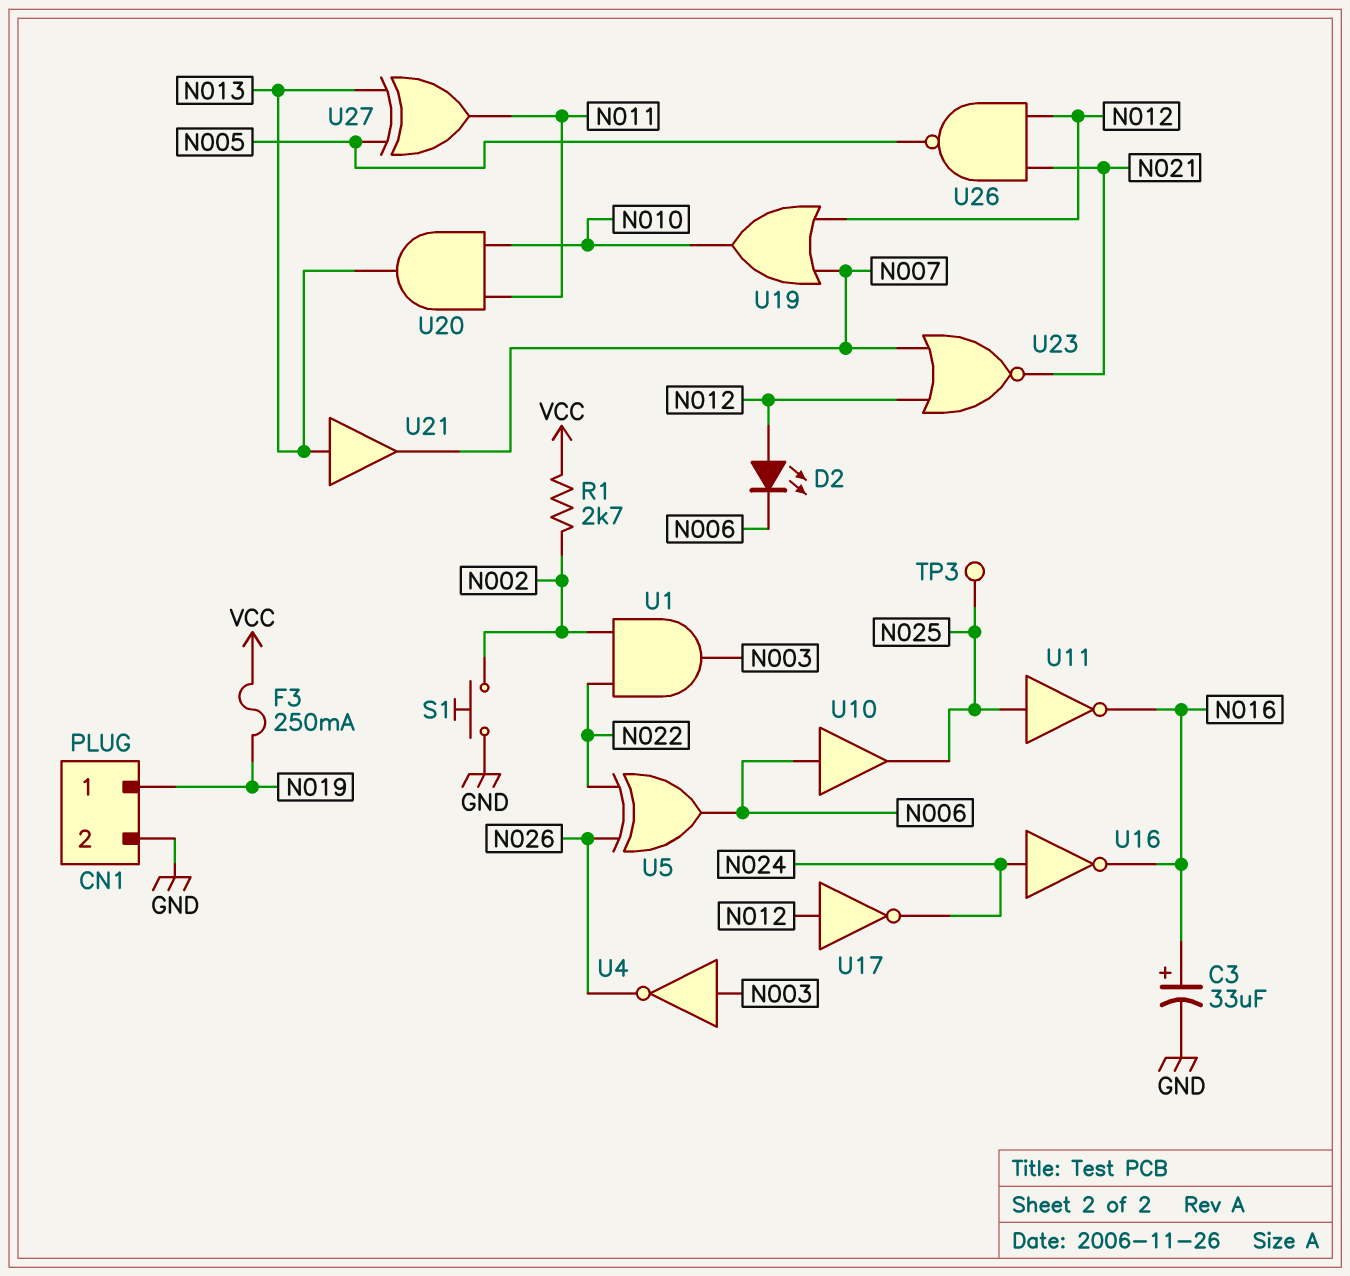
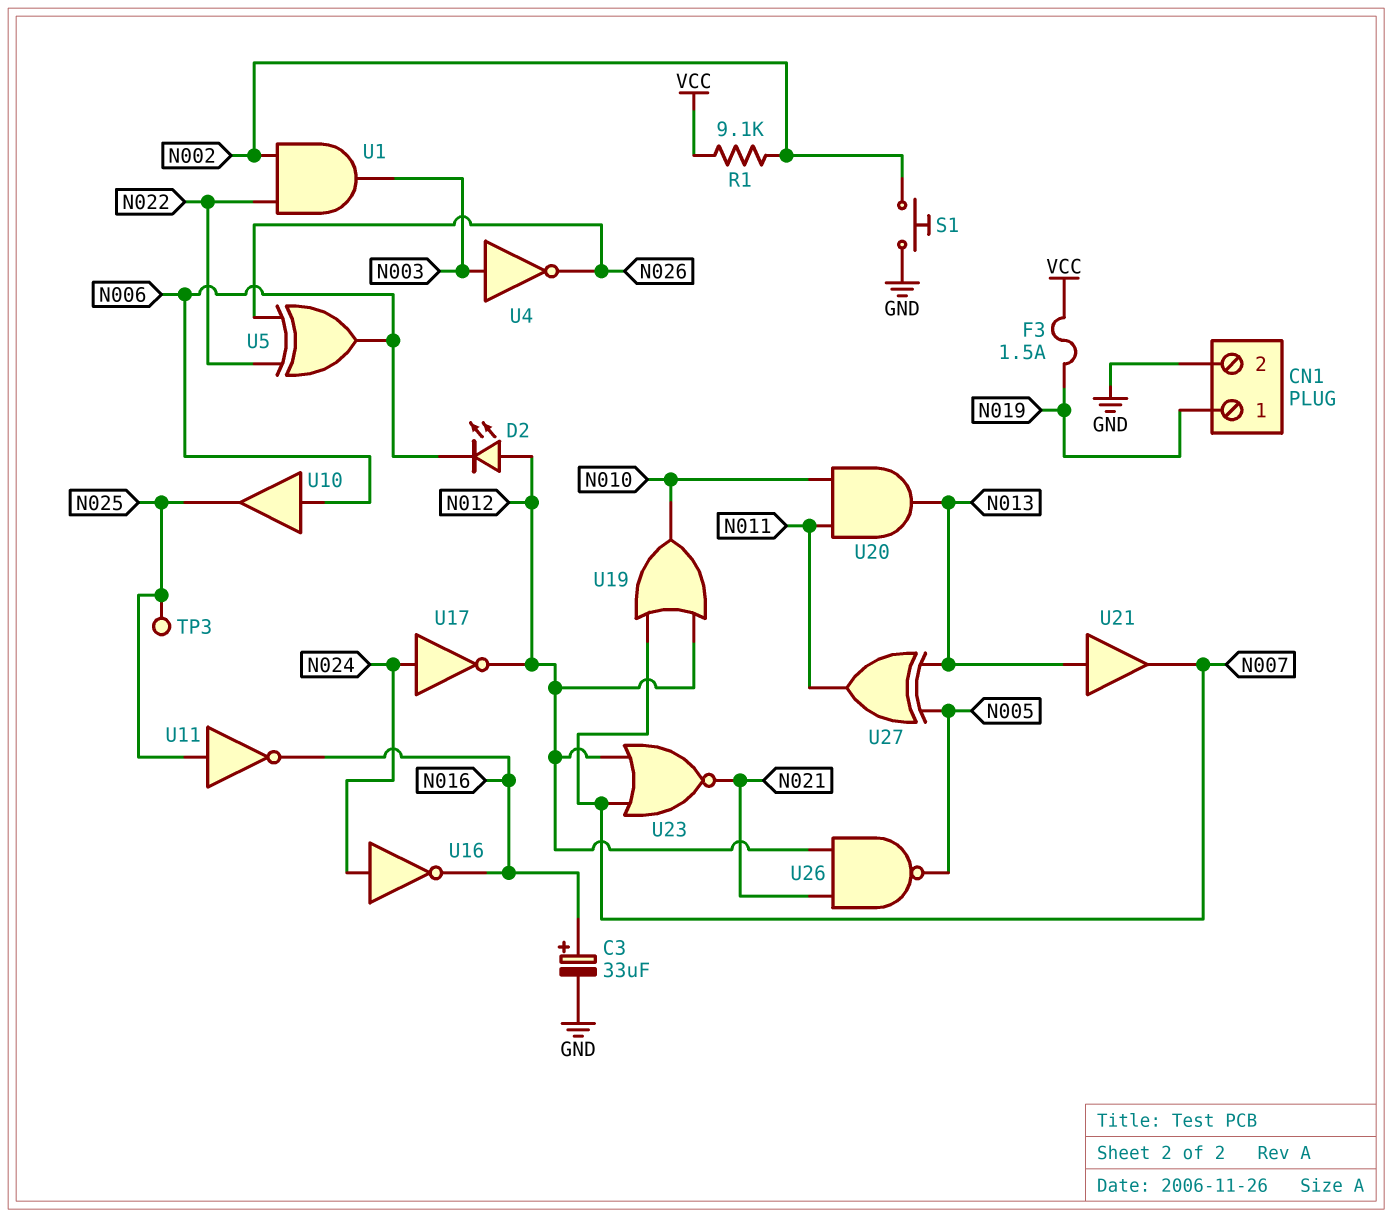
F3: 250mA (N019, VCC) -> 1.5A (N019, VCC)
R1: 2.7k (N002, VCC) -> 9.1k (N002, VCC)
U17: NOT (in N012, out N024) -> NOT (in N024, out N012)

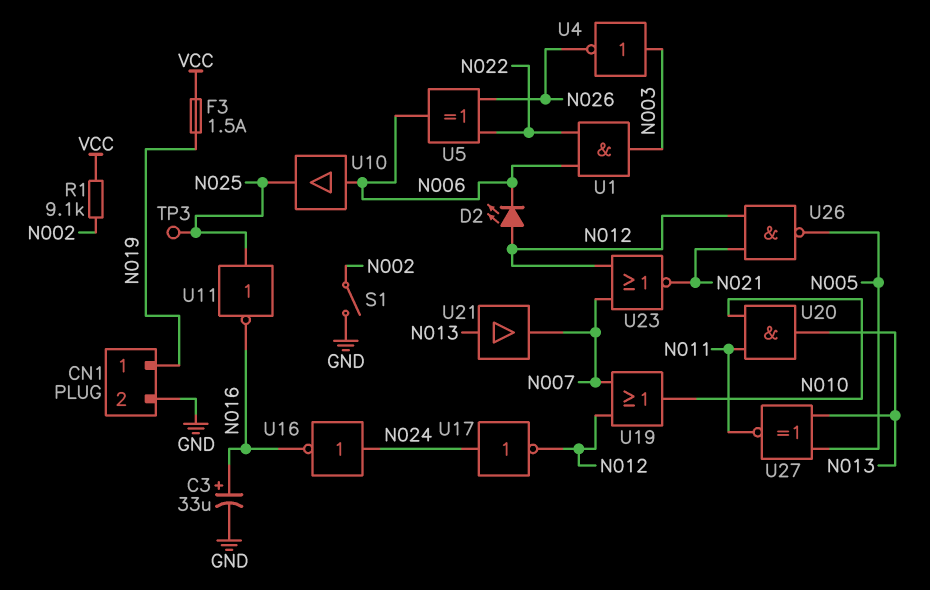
S1: button (GND, N002) -> switch (GND, N002)
U1: AND (in N002, in N022, out N003) -> AND (in N006, in N022, out N003)
U27: XOR (in N005, in N013, out N011) -> XNOR (in N005, in N013, out N011)

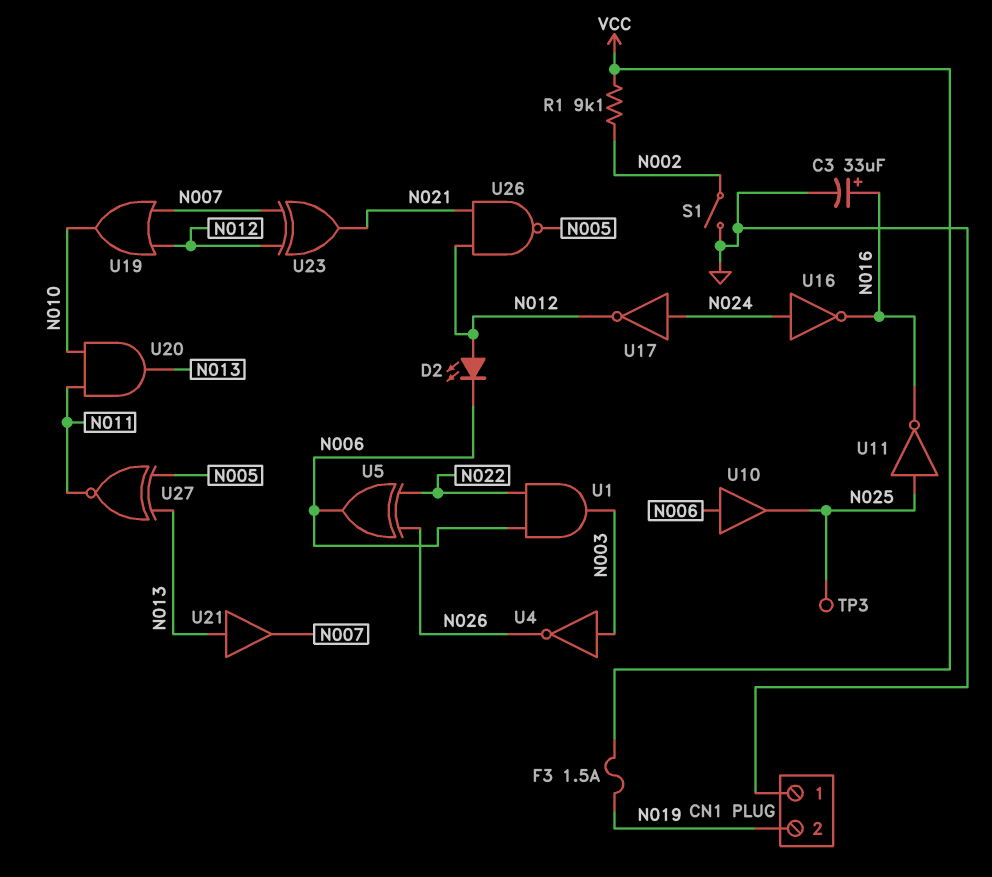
CN1 pin 1: N019 -> GND
CN1 pin 2: GND -> N019
U23: NOR (in N007, in N012, out N021) -> XOR (in N007, in N012, out N021)

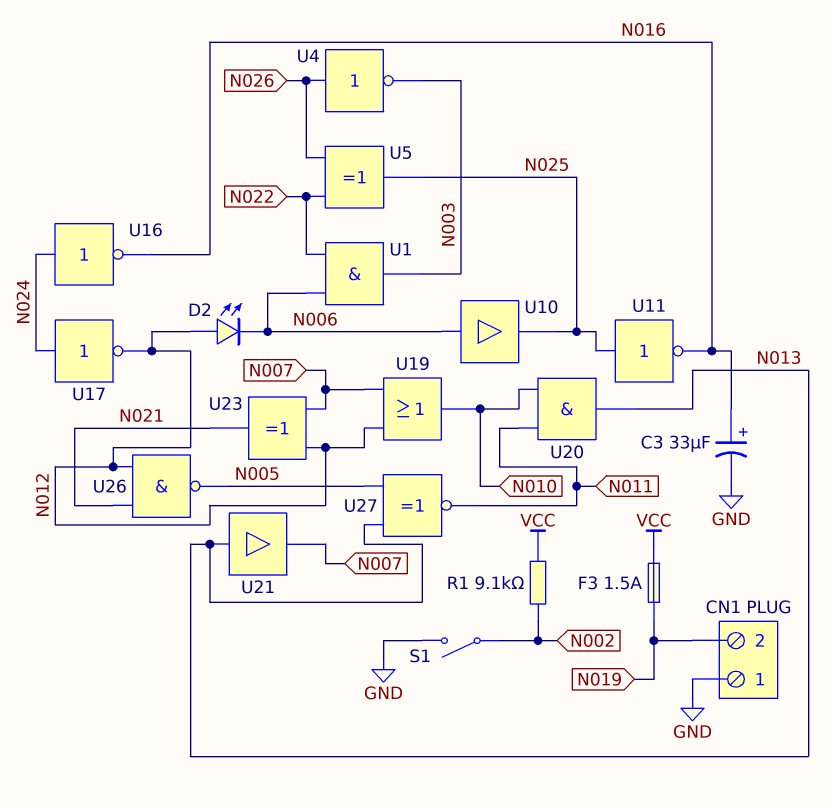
TP3: test point (N025) -> none
U4: NOT (in N003, out N026) -> NOT (in N026, out N003)
U5: XOR (in N022, in N026, out N006) -> XOR (in N022, in N026, out N025)

